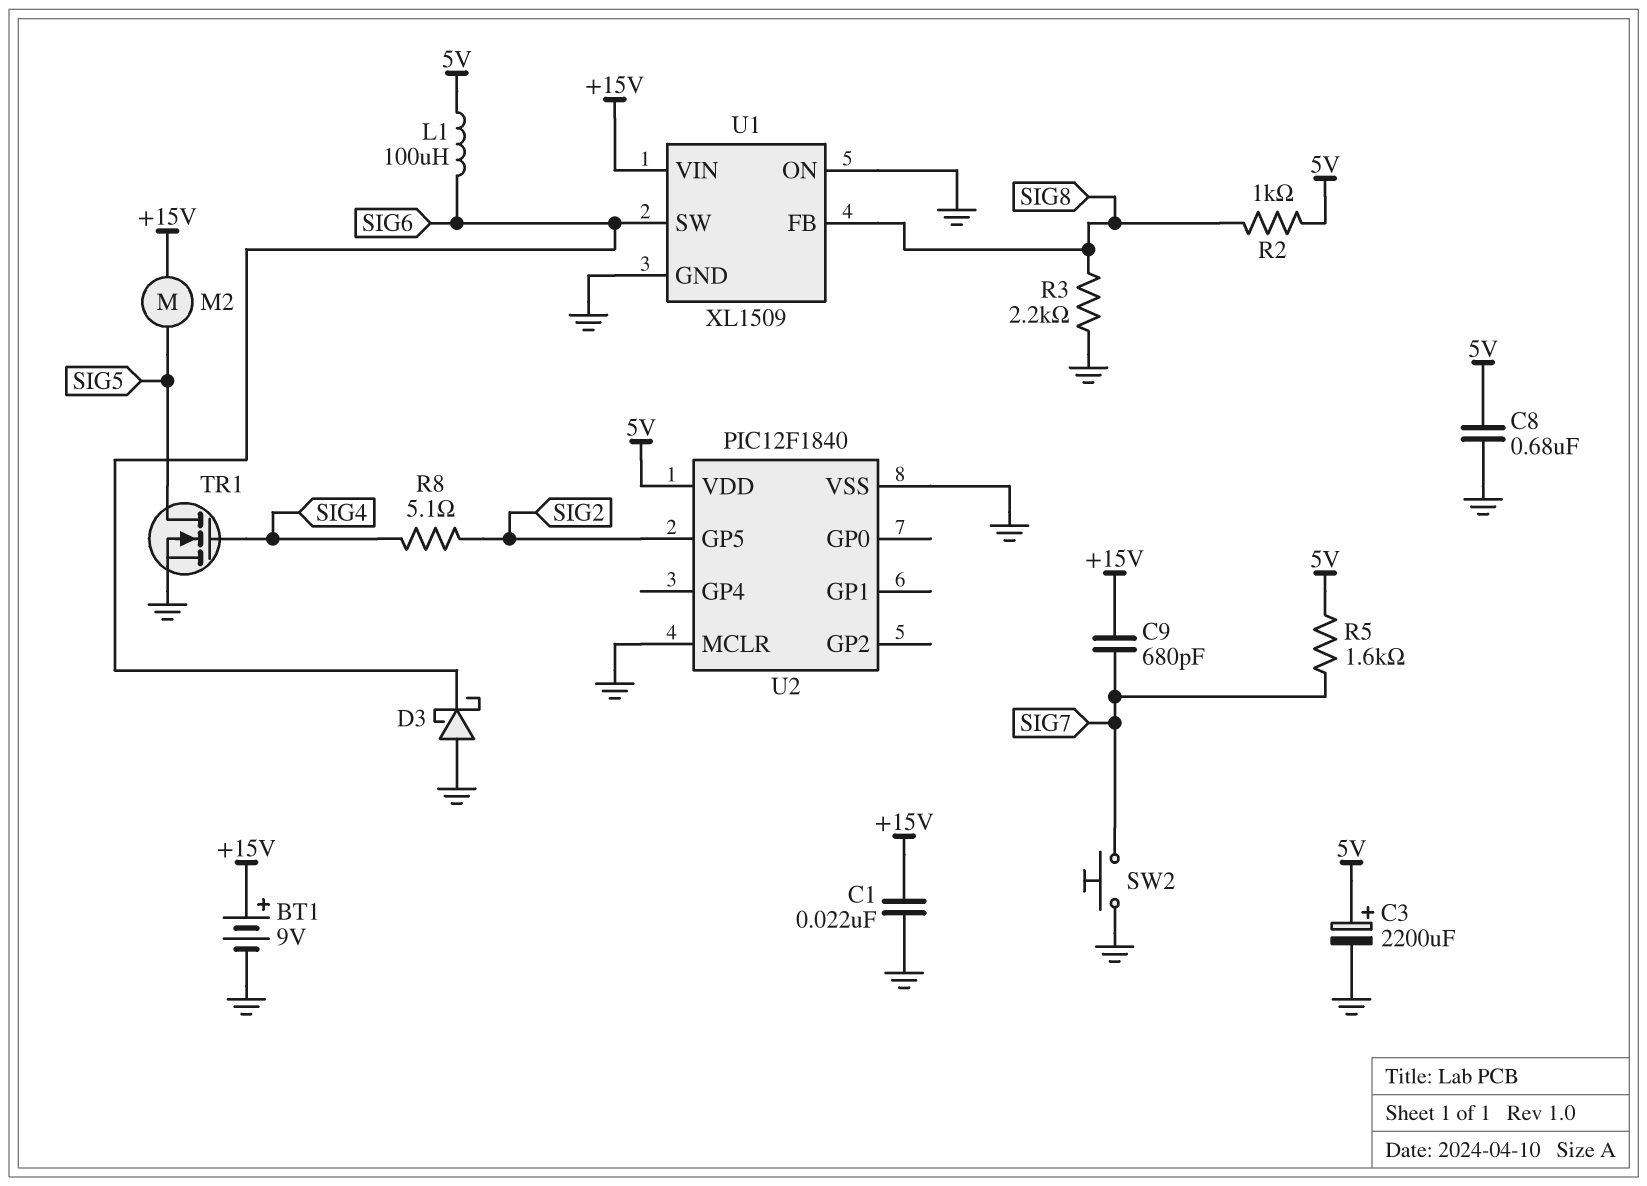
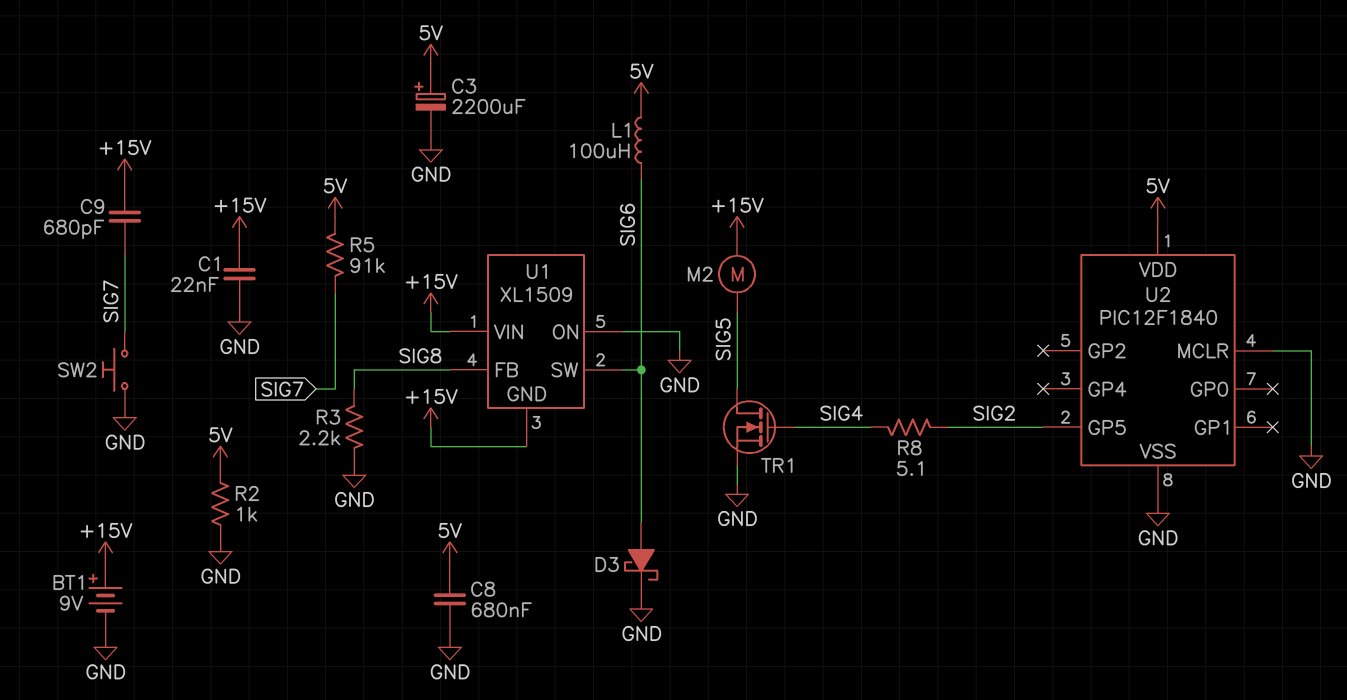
D3: schottky (A GND, K SIG6) -> schottky (A SIG6, K GND)
R2: 1k (5V, SIG8) -> 1k (5V, GND)
R5: 1.6k (5V, SIG7) -> 91k (5V, SIG7)
U1 pin GND: GND -> +15V

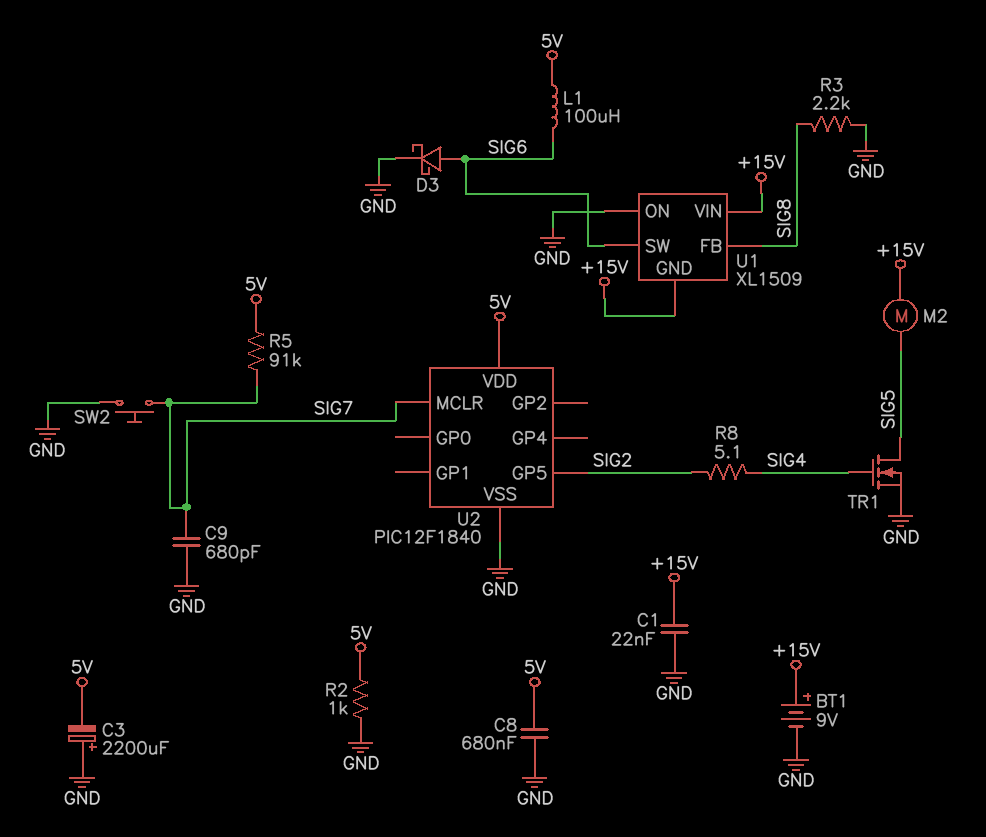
C3: 2200uF (plus 5V, minus GND) -> 2200uF (plus GND, minus 5V)
C9: 680pF (+15V, SIG7) -> 680pF (GND, SIG7)
U2 pin MCLR: GND -> SIG7

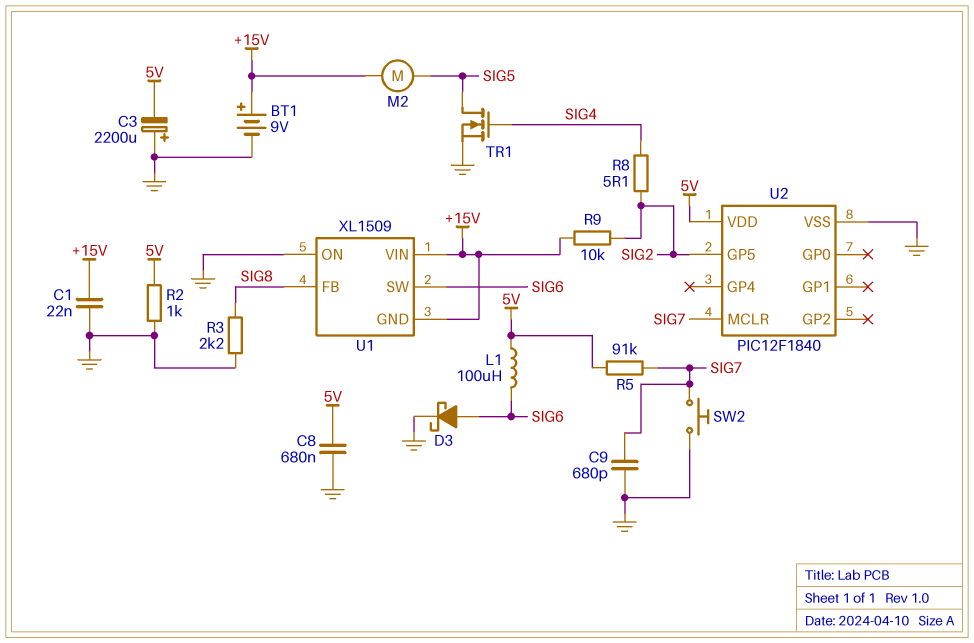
R9: none -> 10k (+15V, SIG2)

